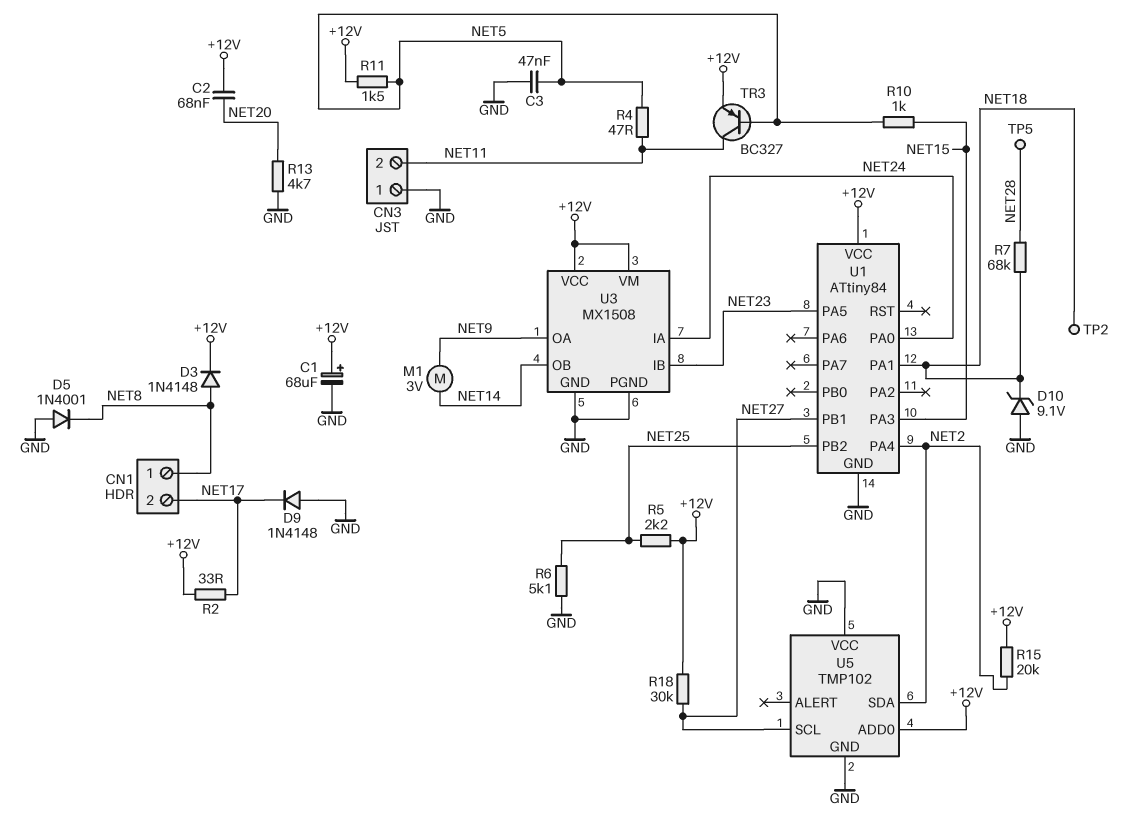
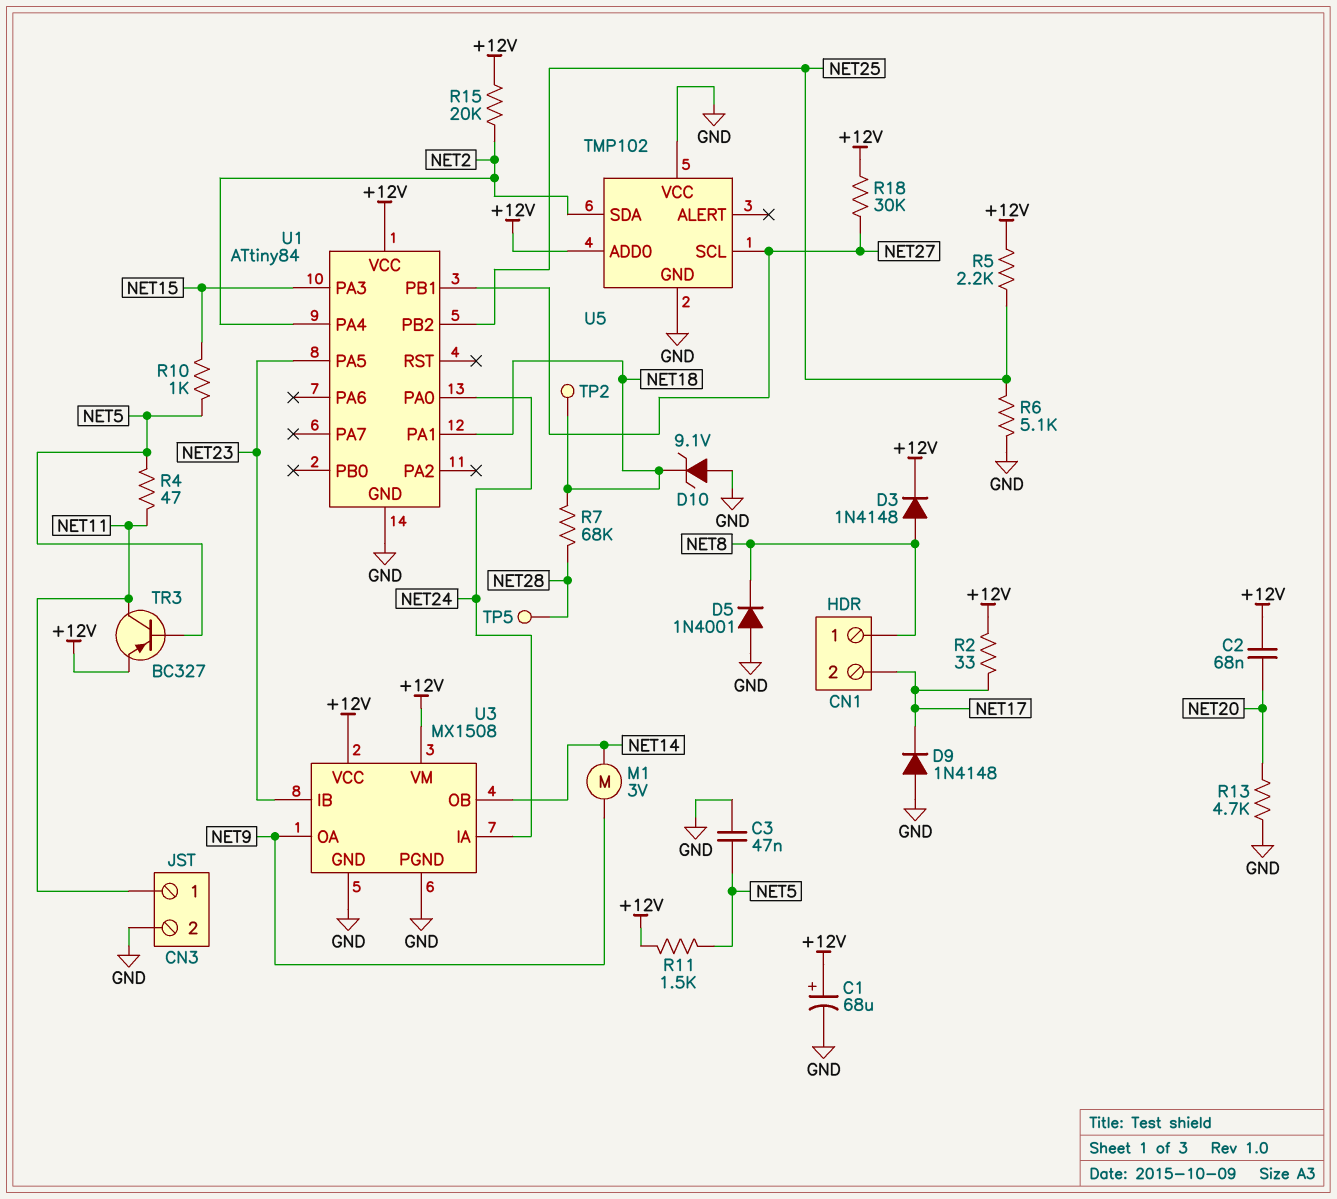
CN3 pin 1: GND -> NET11
CN3 pin 2: NET11 -> GND

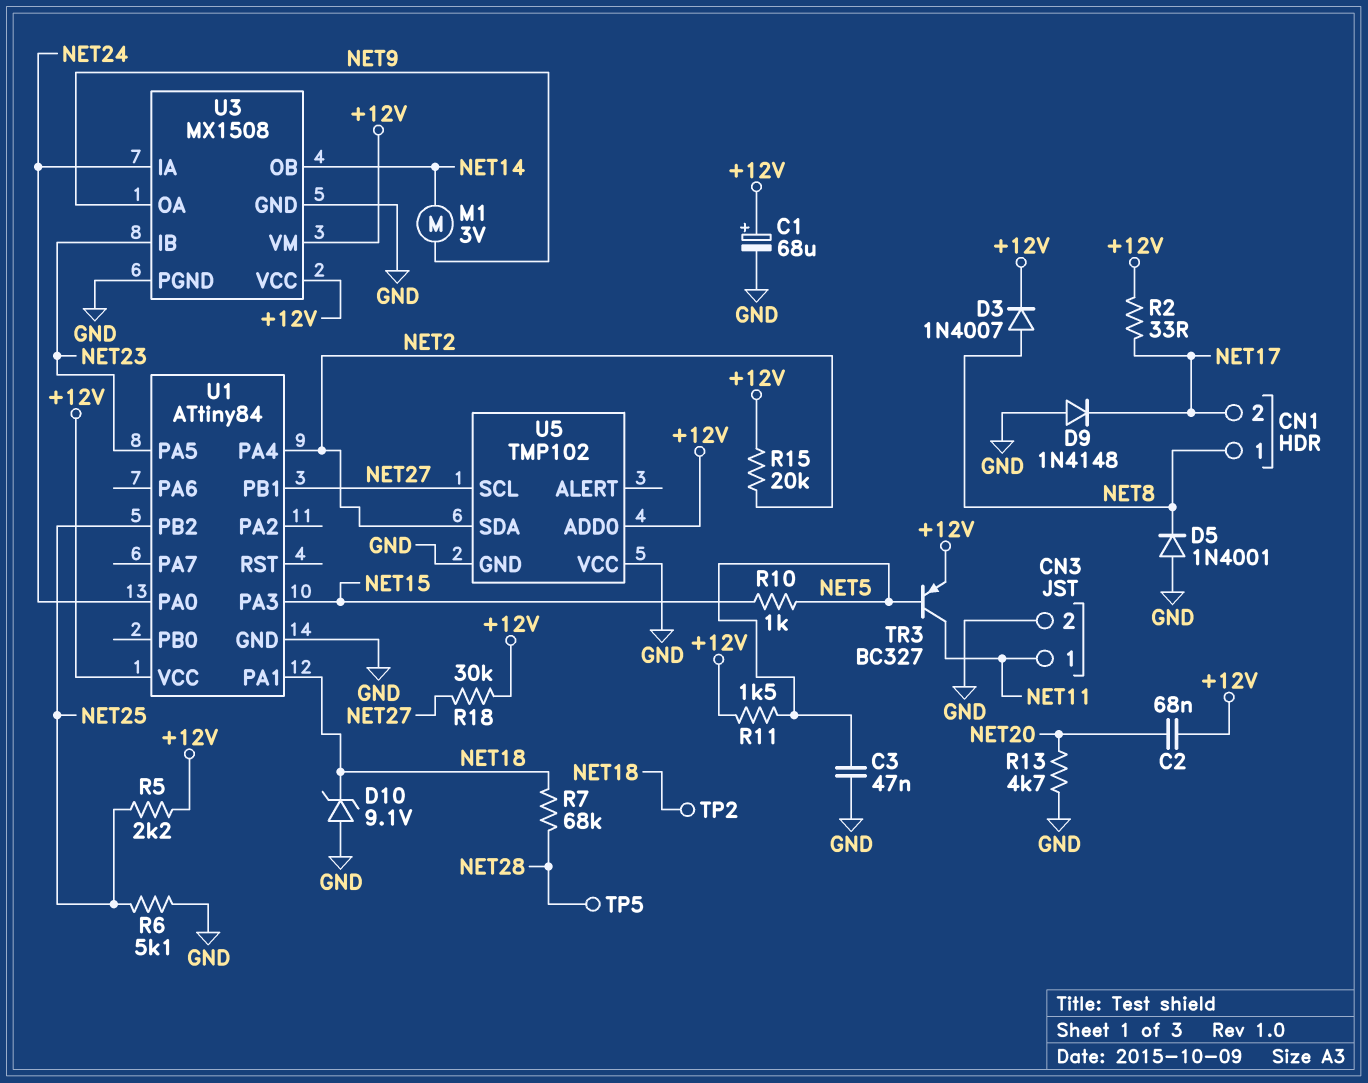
D3: diode 1N4148 (A NET8, K +12V) -> diode 1N4007 (A NET8, K +12V)
R4: 47 (NET5, NET11) -> none

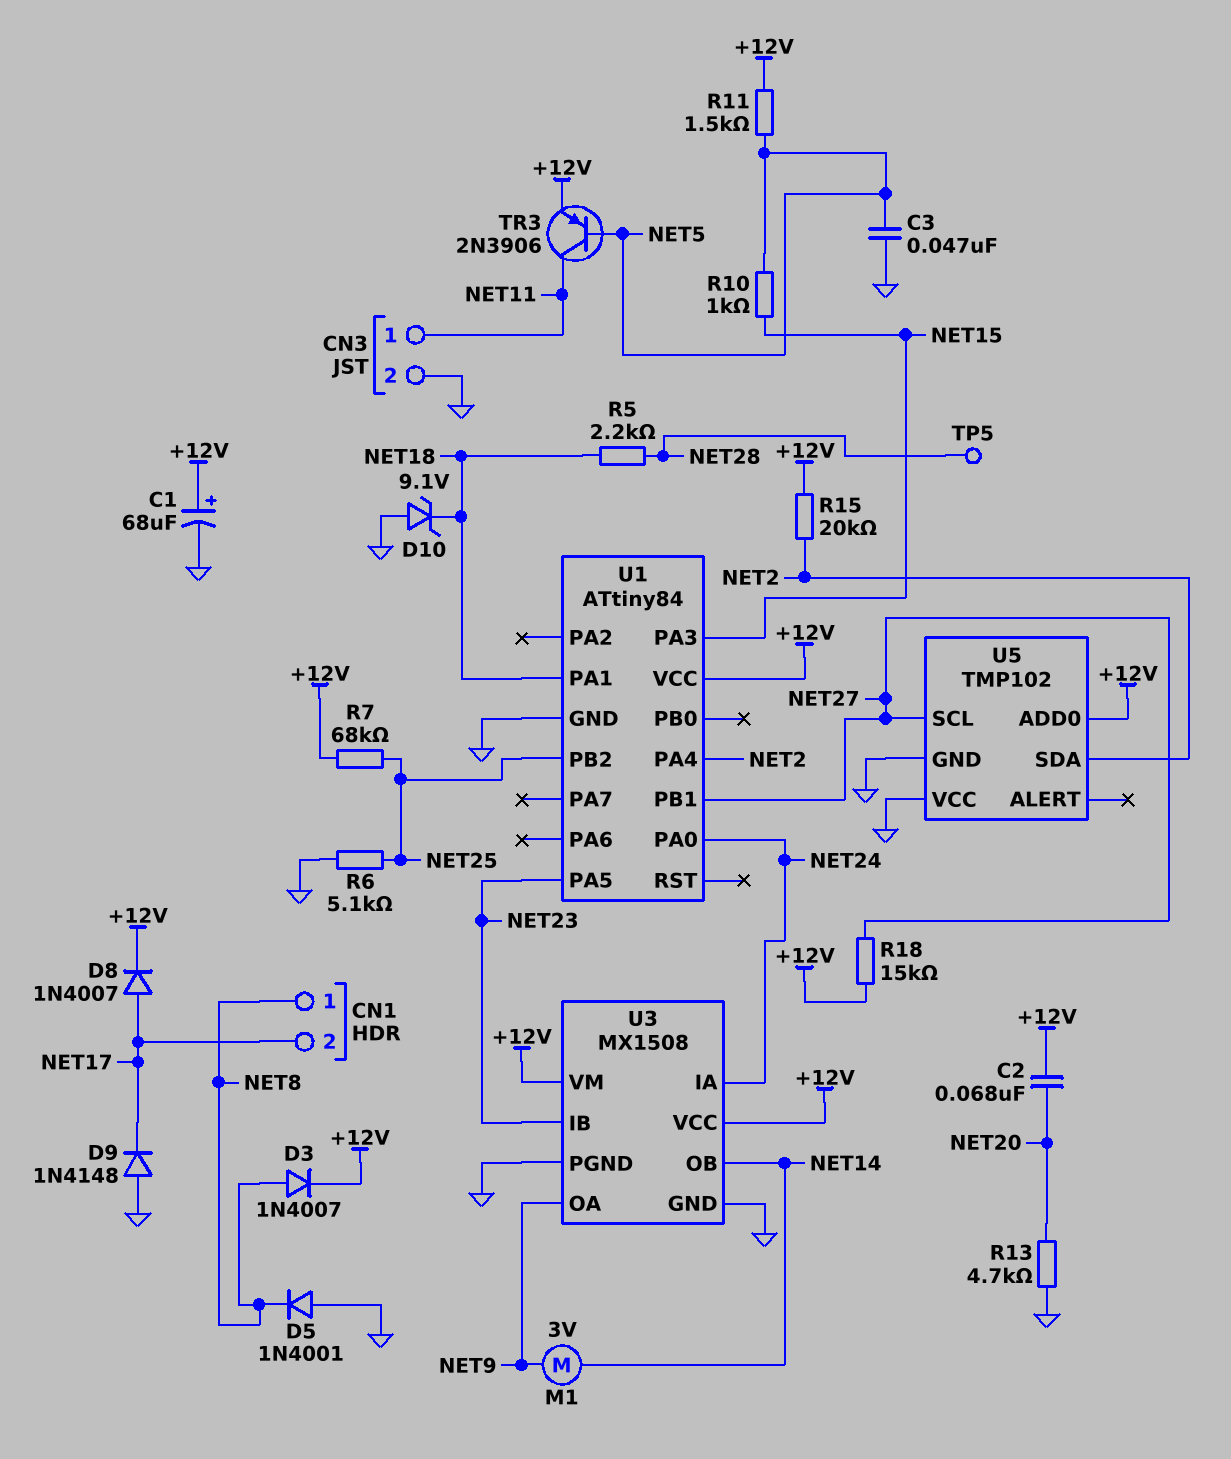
D8: none -> diode 1N4007 (A NET17, K +12V)
R2: 33 (+12V, NET17) -> none
R5: 2.2k (+12V, NET25) -> 2.2k (NET18, NET28)
R7: 68k (NET18, NET28) -> 68k (+12V, NET25)
R18: 30k (+12V, NET27) -> 15k (+12V, NET27)
TP2: test point (NET18) -> none
TR3: PNP BC327 (B NET5, C NET11, E +12V) -> PNP 2N3906 (B NET5, C NET11, E +12V)

